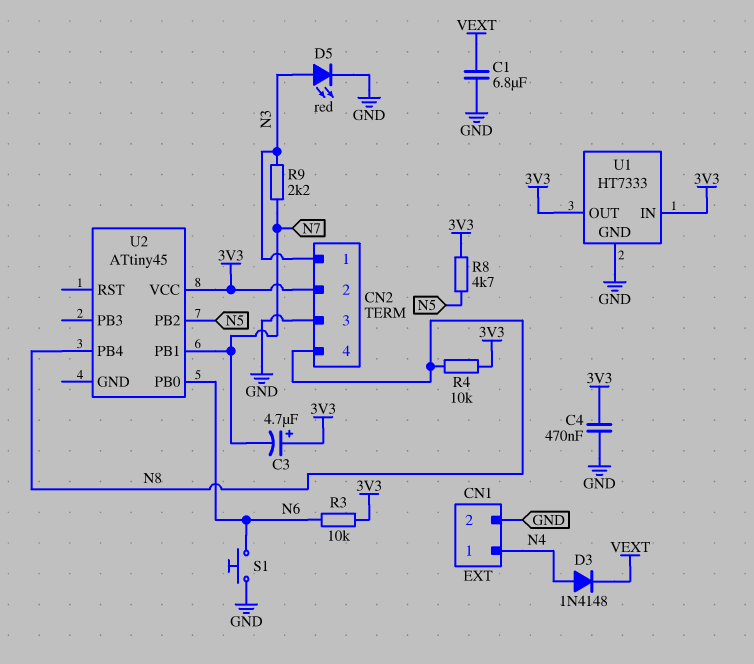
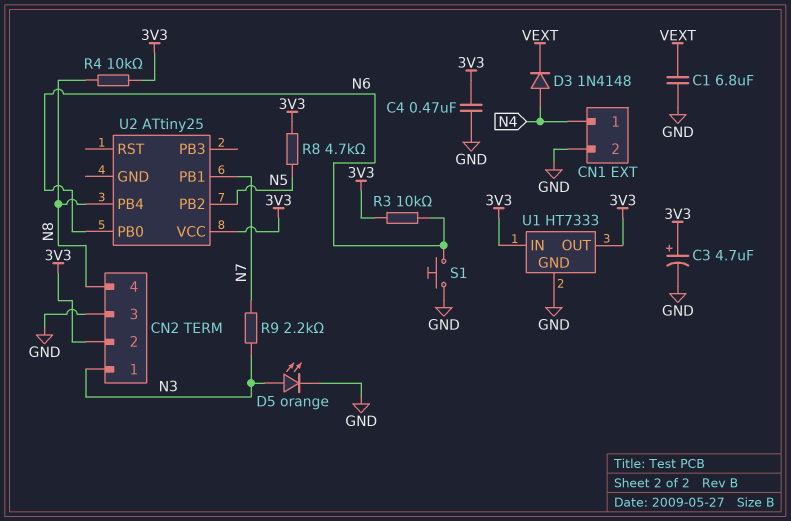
C3: 4.7uF (plus 3V3, minus N7) -> 4.7uF (plus 3V3, minus GND)
D5: LED red (A N3, K GND) -> LED orange (A N3, K GND)
U2: ATtiny45 -> ATtiny25

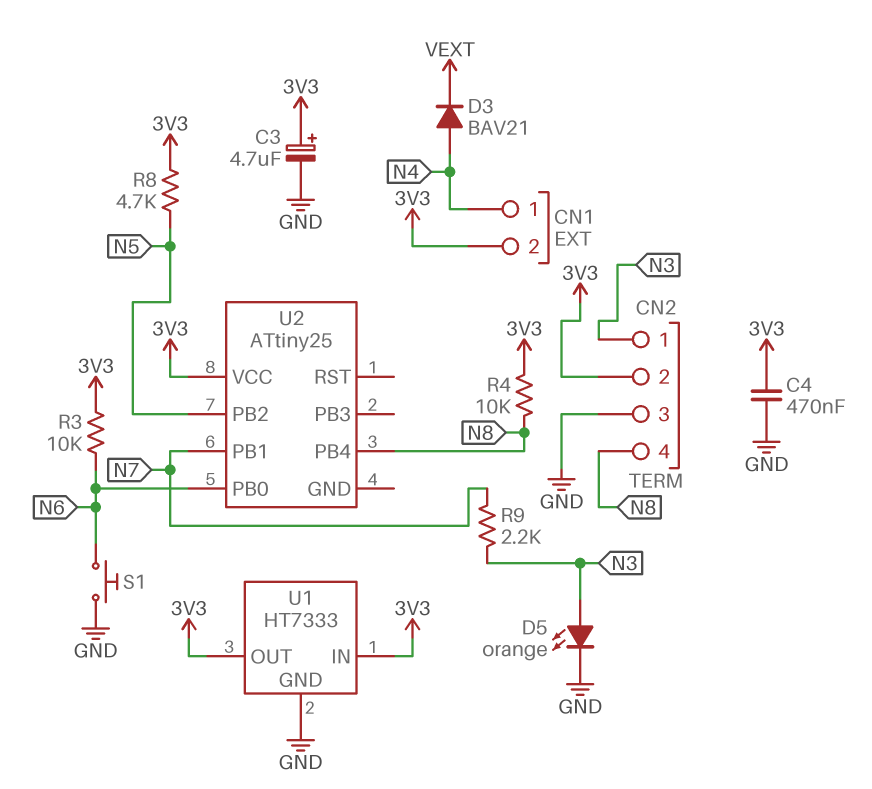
C1: 6.8uF (GND, VEXT) -> none
CN1 pin 2: GND -> 3V3
D3: diode 1N4148 (A N4, K VEXT) -> diode BAV21 (A N4, K VEXT)

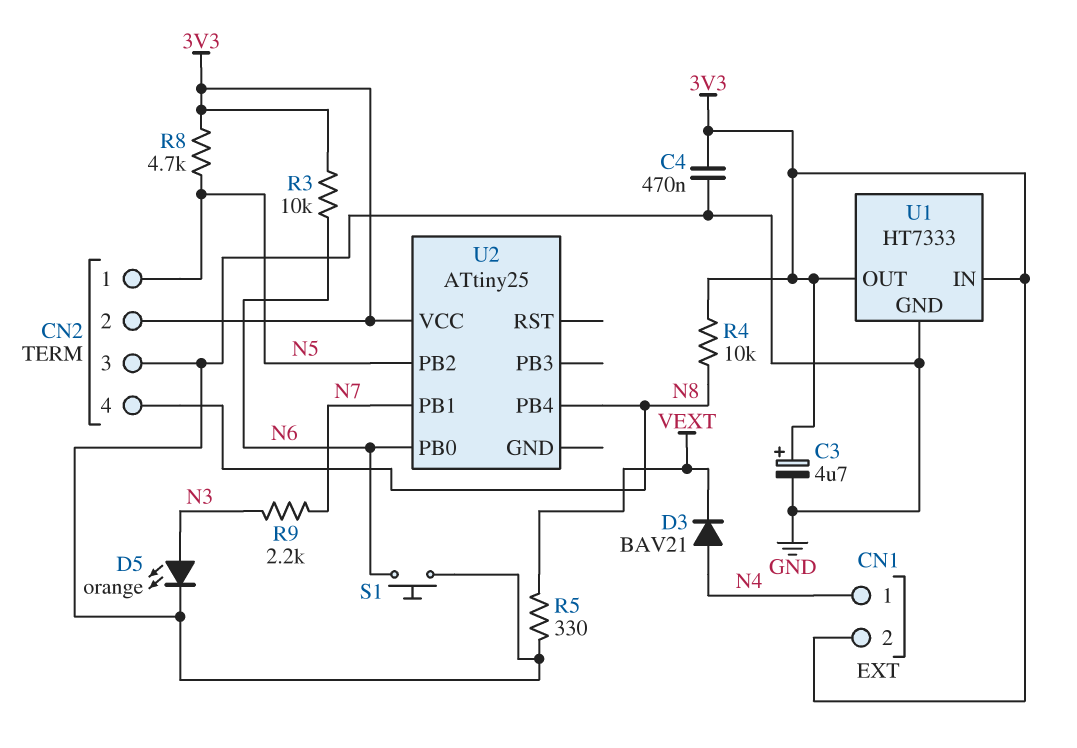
CN2 pin 1: N3 -> N5
R5: none -> 330 (GND, VEXT)

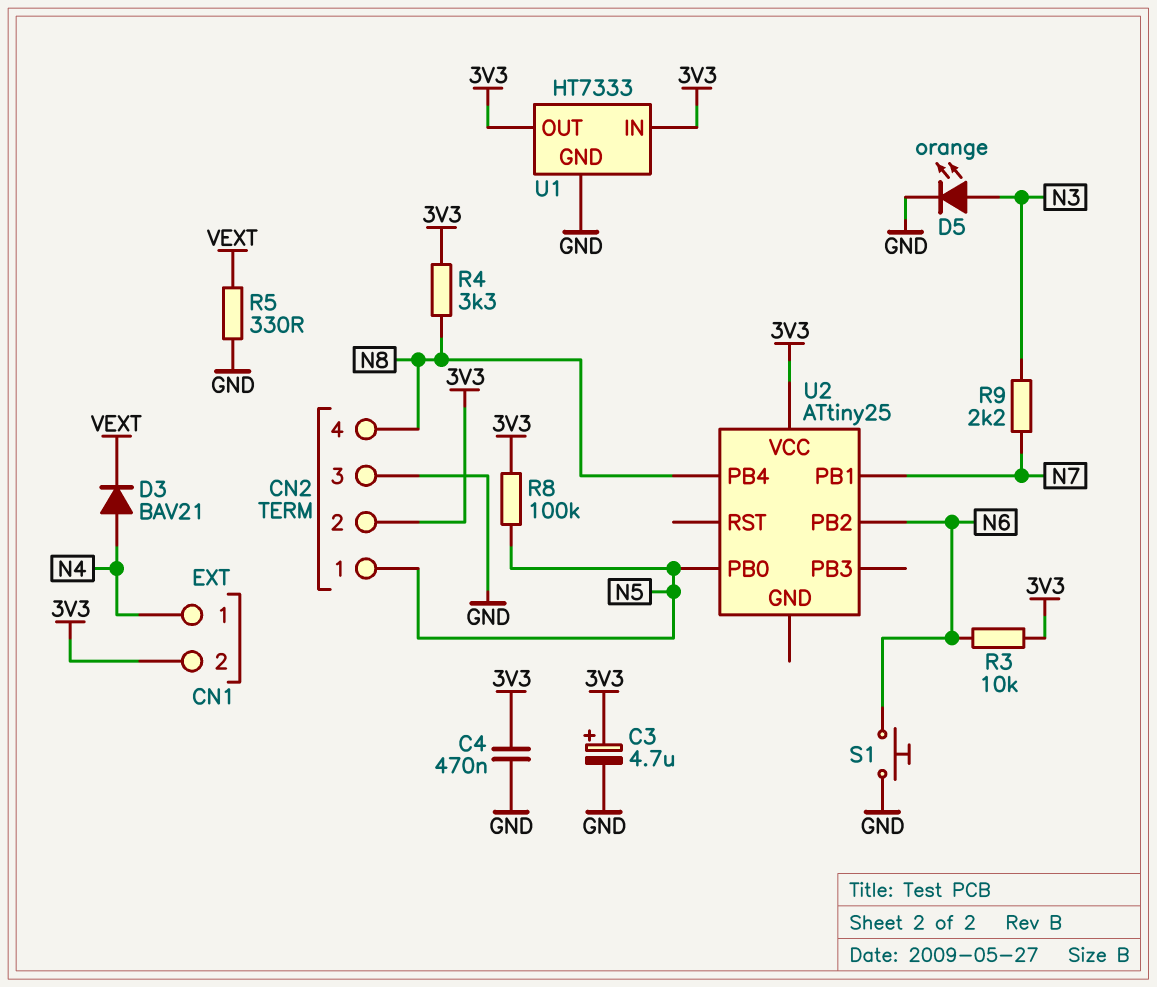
R4: 10k (3V3, N8) -> 3.3k (3V3, N8)
R8: 4.7k (3V3, N5) -> 100k (3V3, N5)
U2 pin PB0: N6 -> N5
U2 pin PB2: N5 -> N6

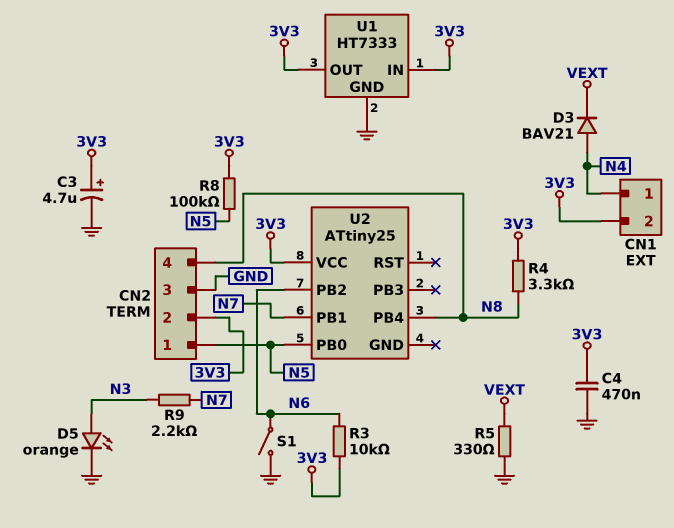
S1: button (GND, N6) -> switch (GND, N6)

